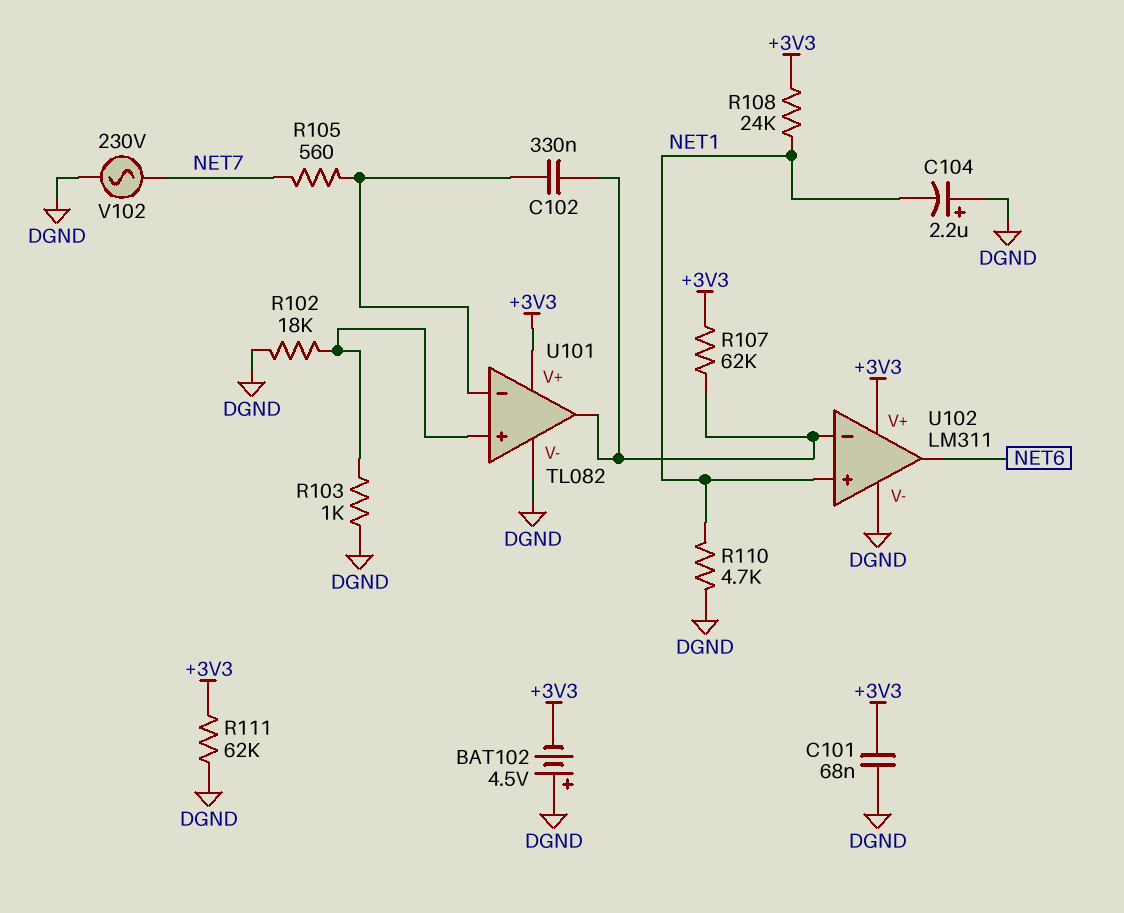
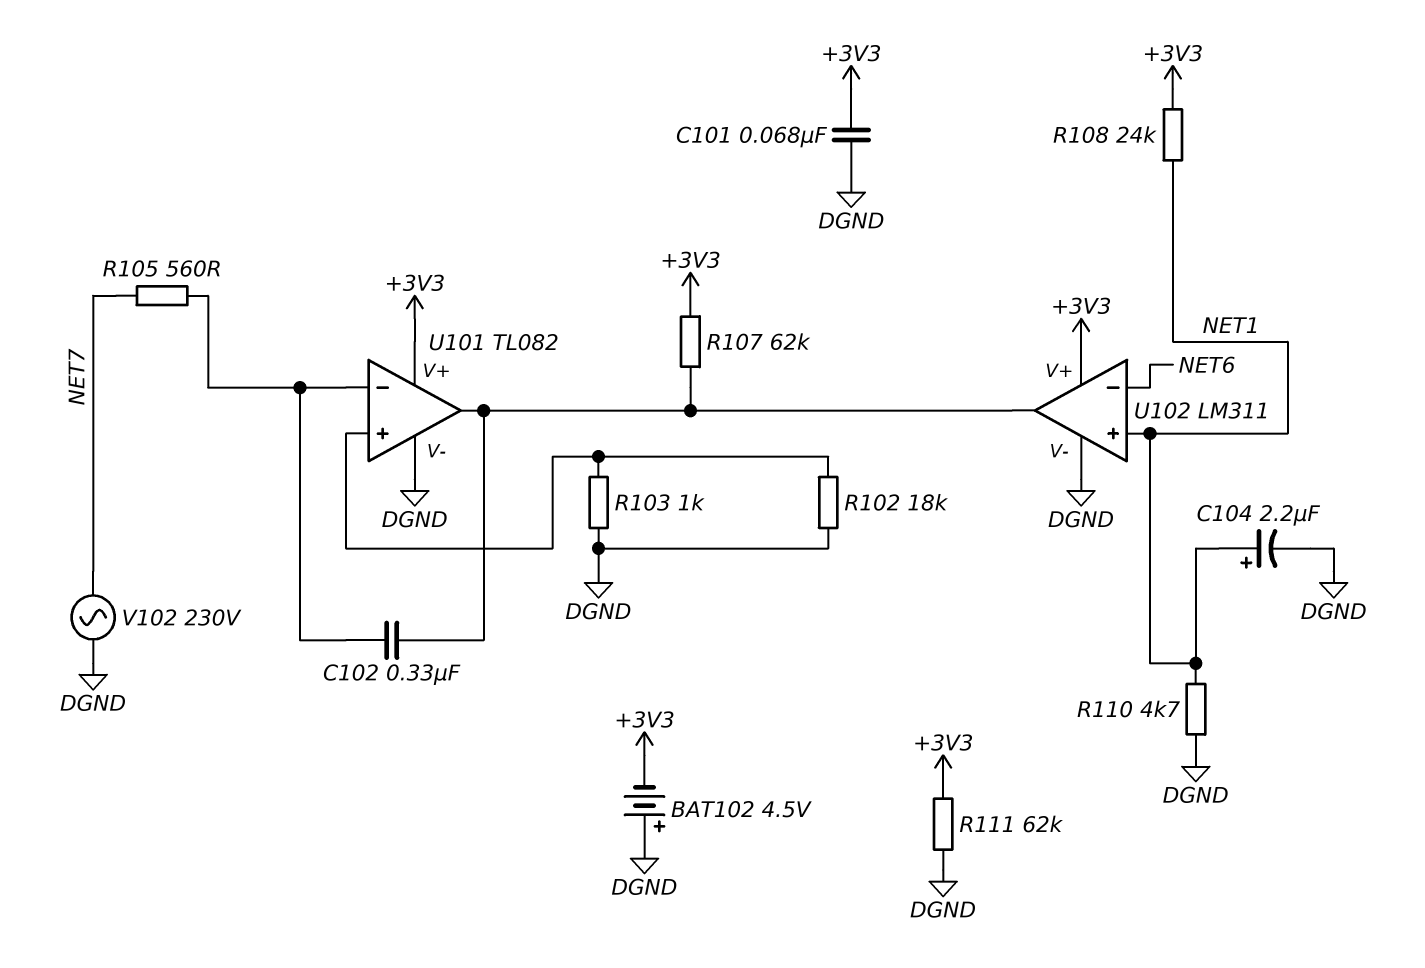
C104: 2.2uF (plus DGND, minus NET1) -> 2.2uF (plus NET1, minus DGND)
U102 pin in-: U101/out -> NET6
U102 pin out: NET6 -> U101/out

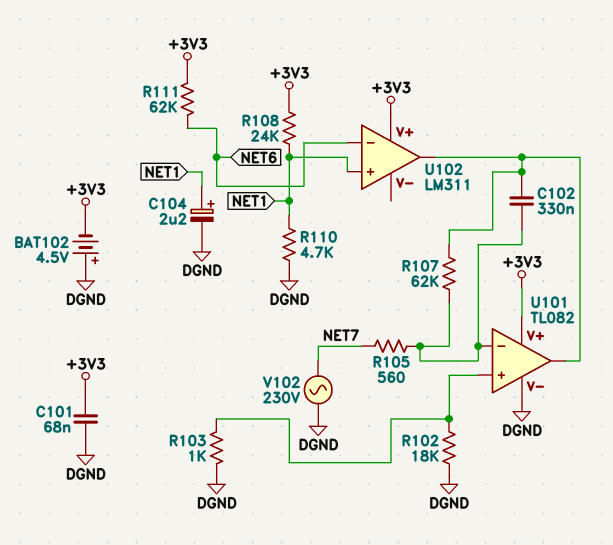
R107: 62k (+3V3, U101/out) -> 62k (U101/in-, U101/out)
R111: 62k (+3V3, DGND) -> 62k (+3V3, NET6)
U102 pin V-: DGND -> none

